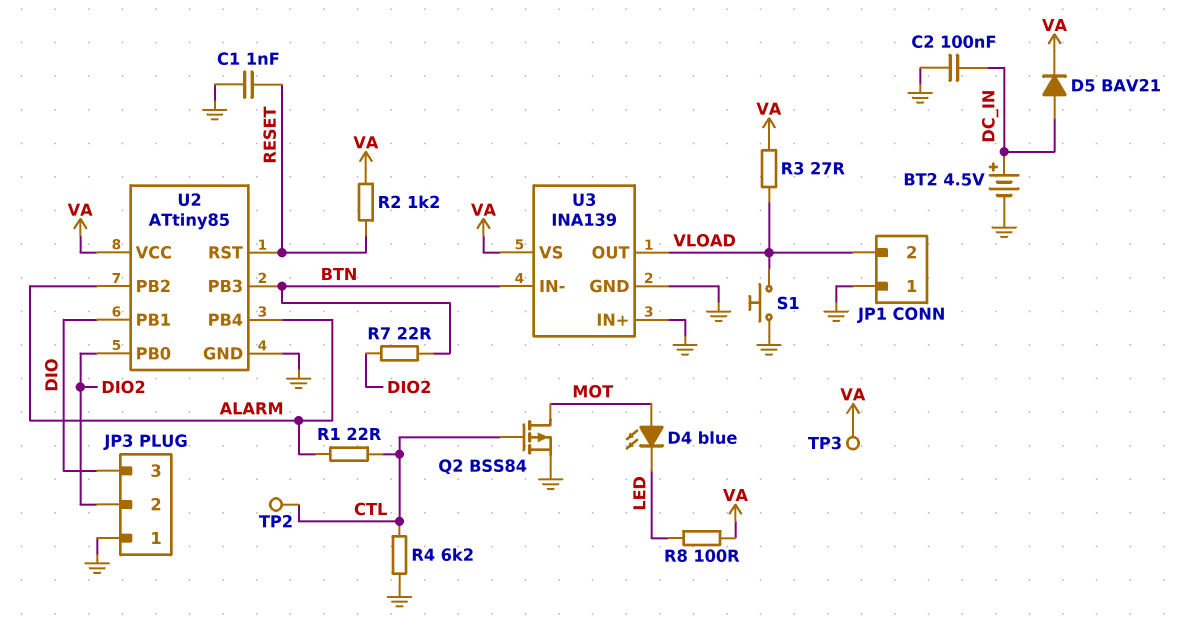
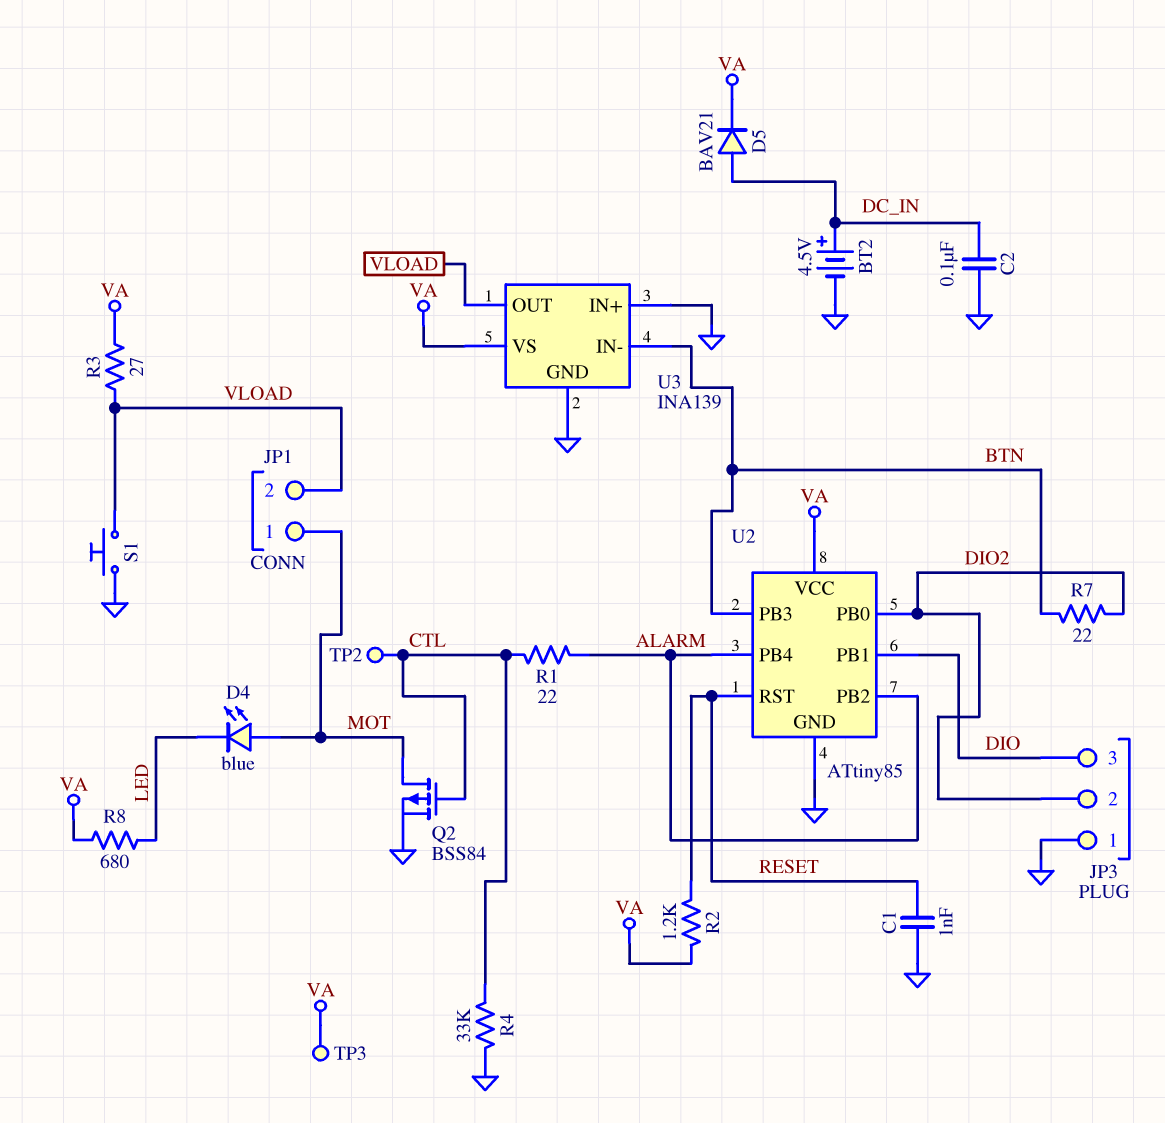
JP1 pin 1: GND -> MOT
R4: 6.2k (CTL, GND) -> 33k (CTL, GND)
R8: 100 (LED, VA) -> 680 (LED, VA)

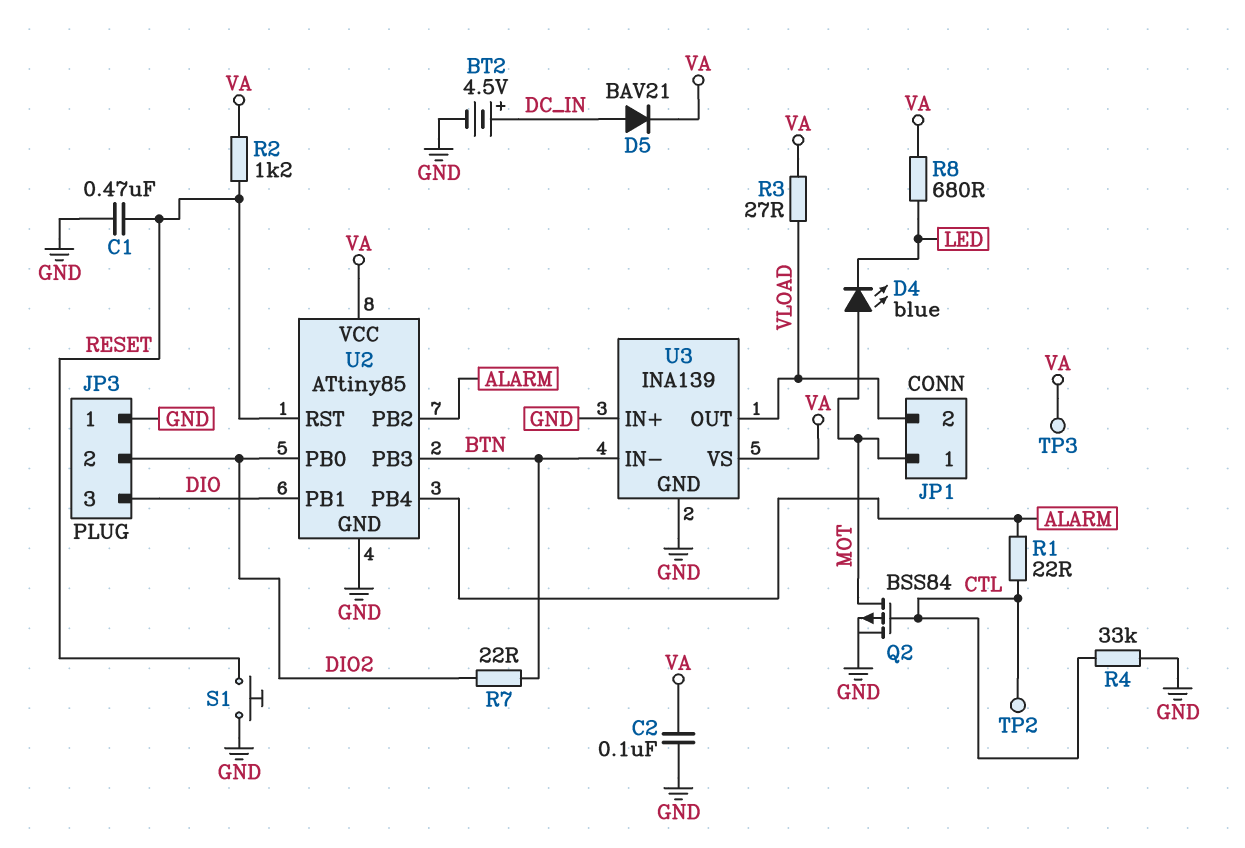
C1: 1nF (GND, RESET) -> 470nF (GND, RESET)
C2: 100nF (DC_IN, GND) -> 100nF (GND, VA)
S1: button (GND, VLOAD) -> button (GND, RESET)

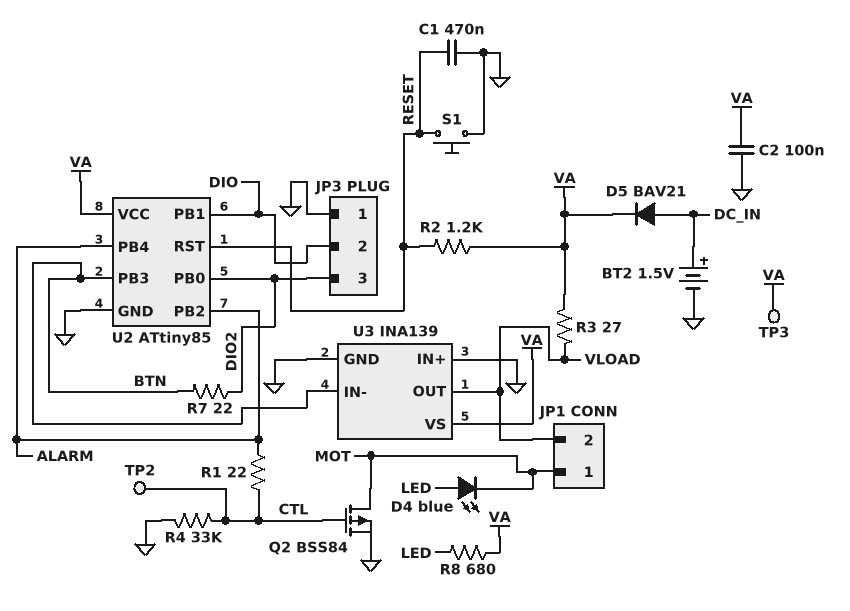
BT2: 4.5V (plus DC_IN, minus GND) -> 1.5V (plus DC_IN, minus GND)
D4: LED blue (A MOT, K LED) -> LED blue (A LED, K MOT)
JP3 pin 2: DIO2 -> DIO
JP3 pin 3: DIO -> DIO2

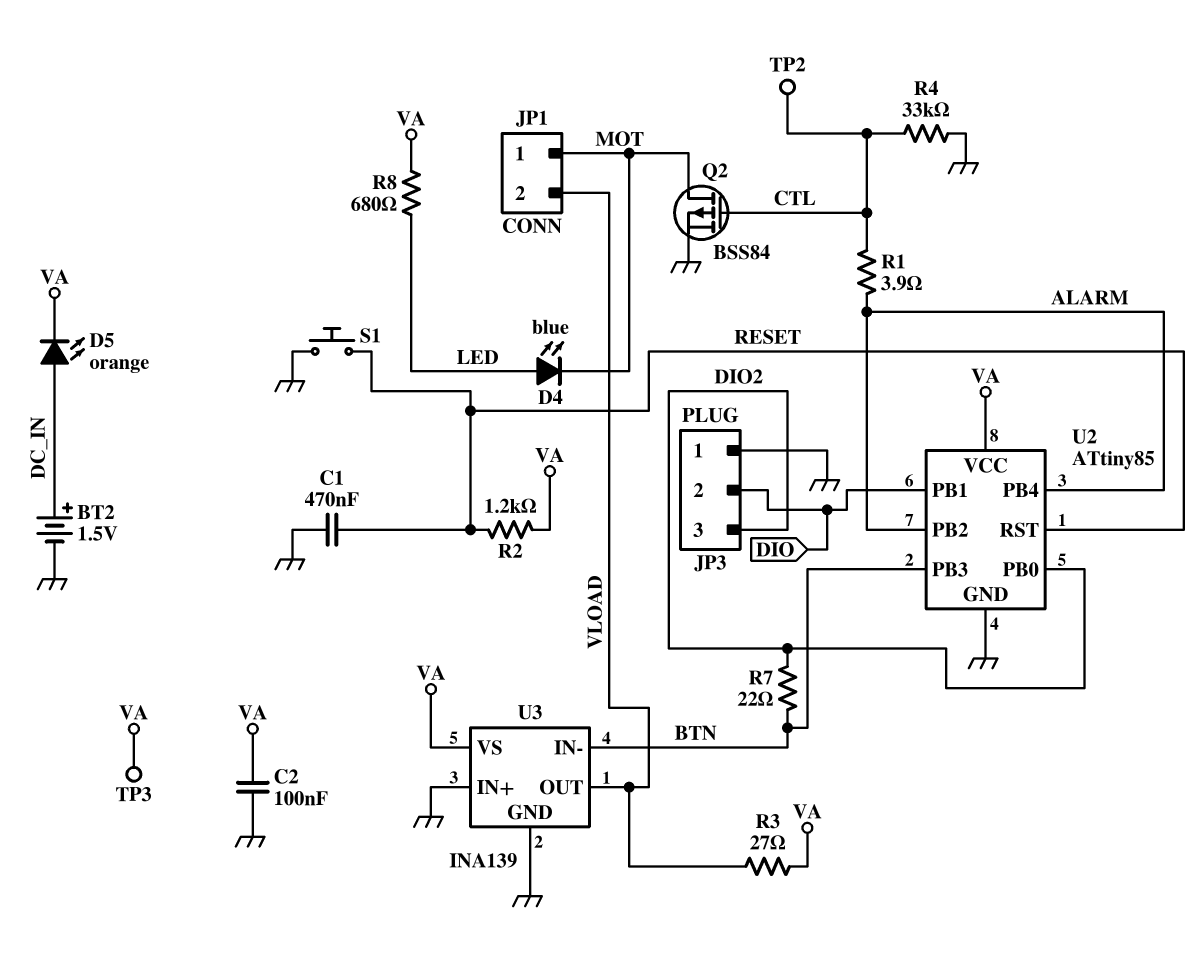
D5: diode BAV21 (A DC_IN, K VA) -> LED orange (A DC_IN, K VA)
R1: 22 (ALARM, CTL) -> 3.9 (ALARM, CTL)

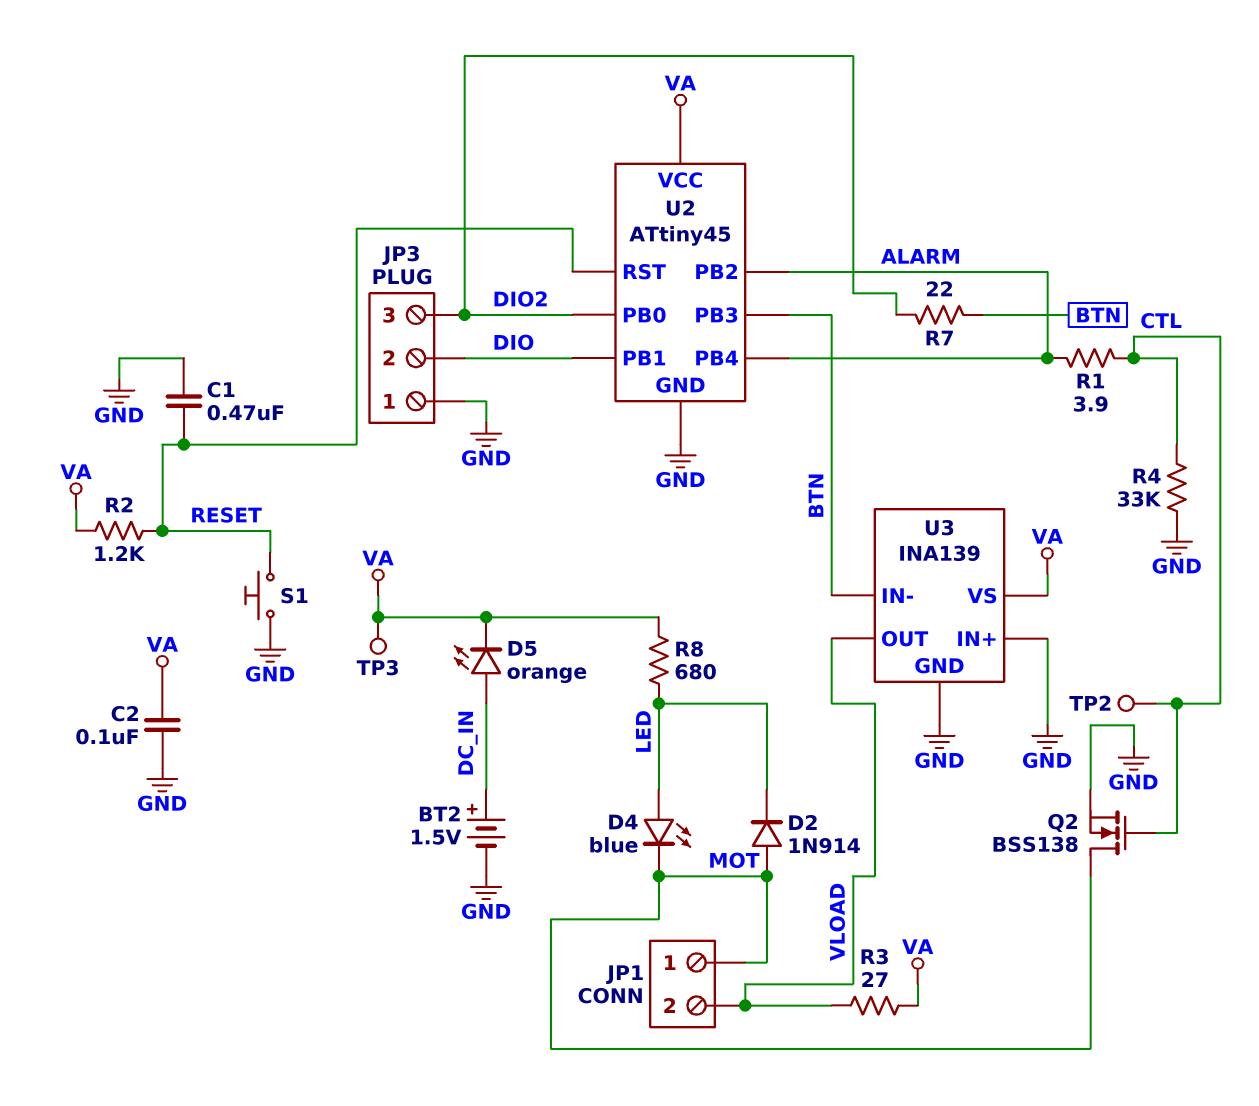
D2: none -> diode 1N914 (A MOT, K LED)
Q2: PMOS BSS84 (G CTL, D MOT, S GND) -> NMOS BSS138 (G CTL, D MOT, S GND)
U2: ATtiny85 -> ATtiny45

